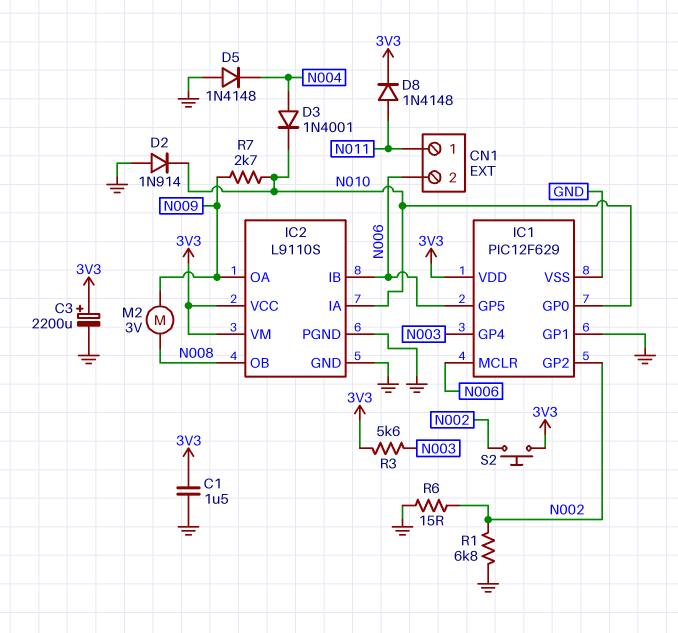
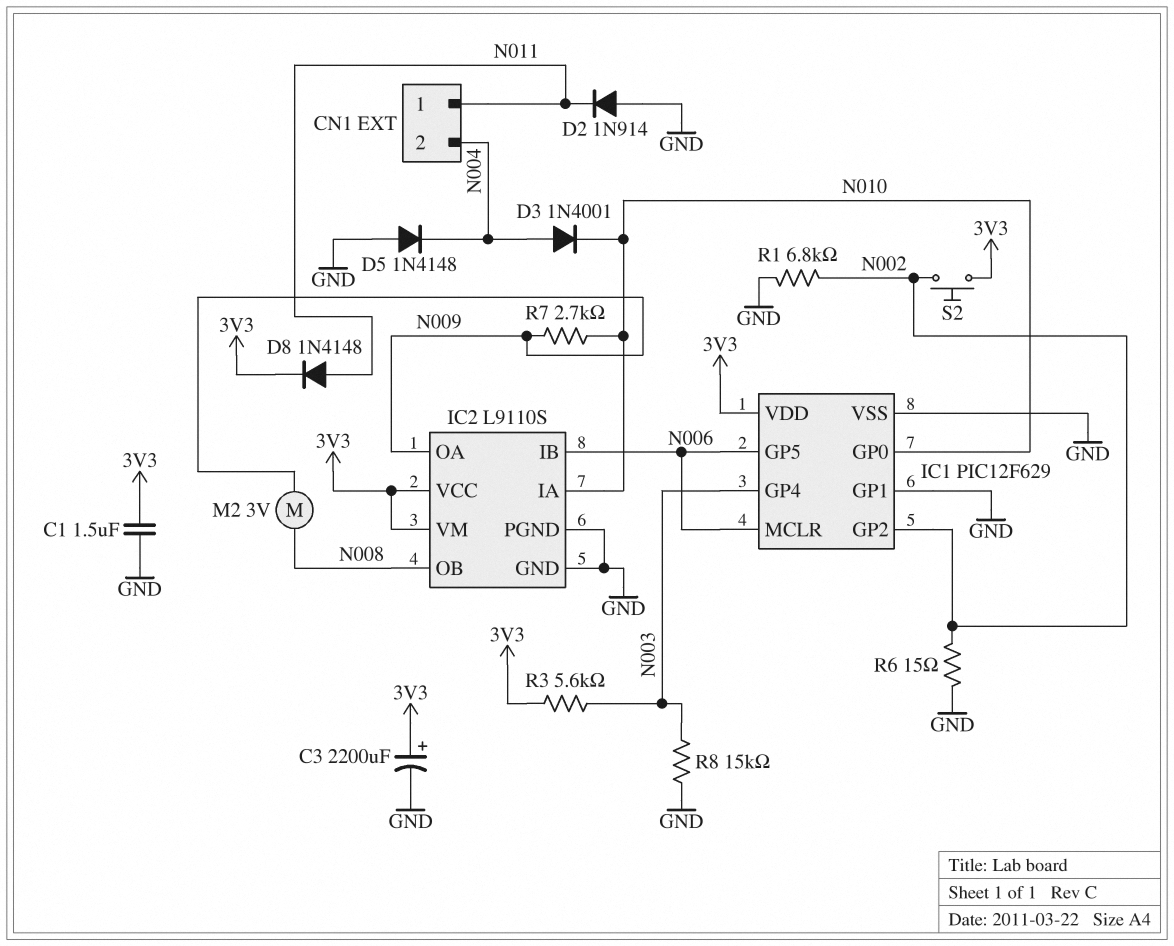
CN1 pin 2: N006 -> N004
D2: diode 1N914 (A GND, K N010) -> diode 1N914 (A GND, K N011)
R8: none -> 15k (GND, N003)

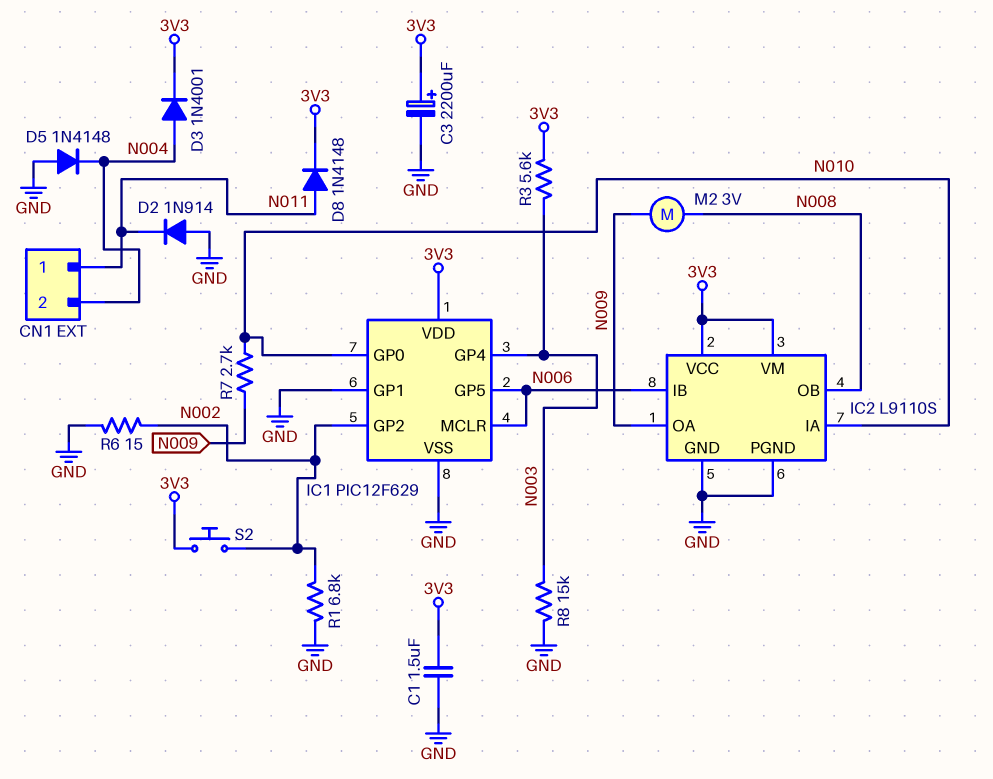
D3: diode 1N4001 (A N004, K N010) -> diode 1N4001 (A N004, K 3V3)

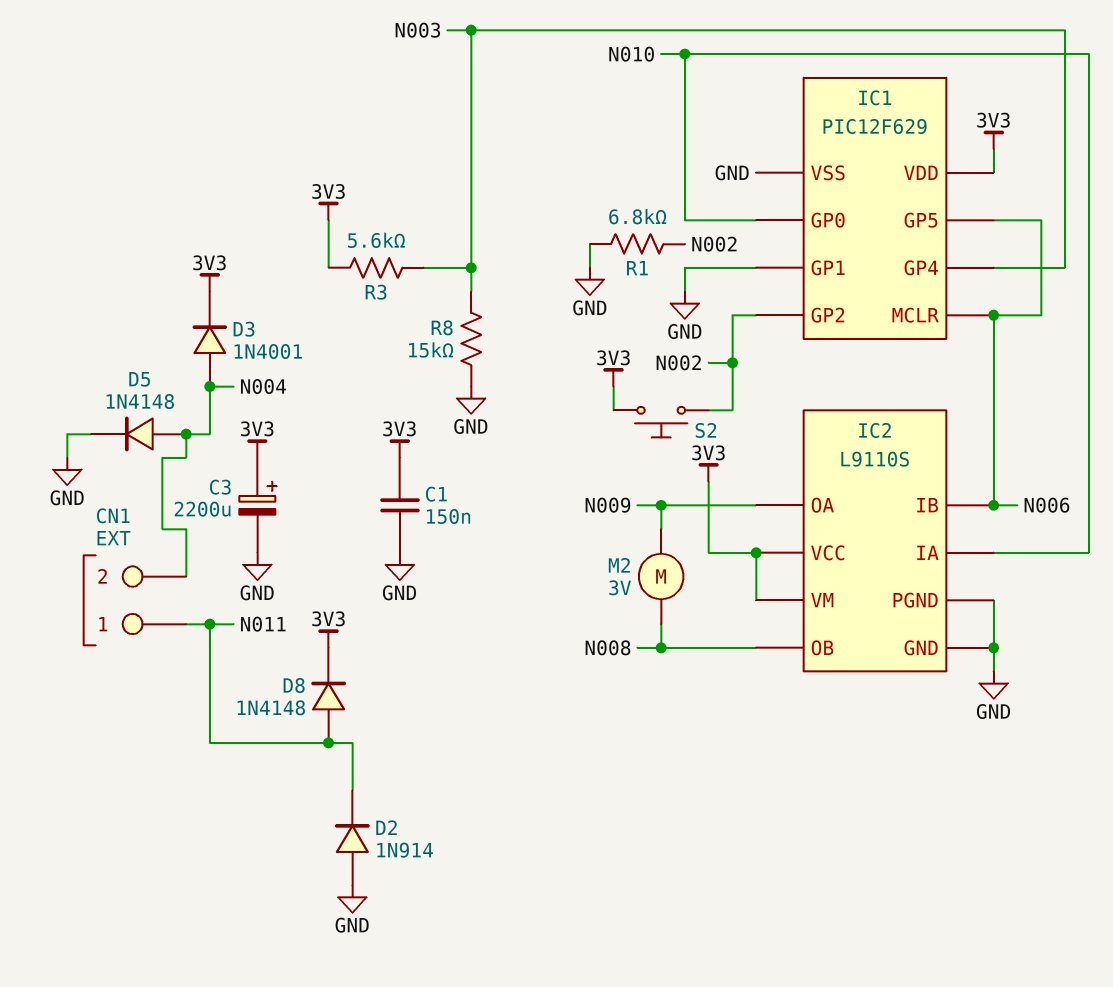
C1: 1.5uF (3V3, GND) -> 150nF (3V3, GND)
D5: diode 1N4148 (A GND, K N004) -> diode 1N4148 (A N004, K GND)
R6: 15 (GND, N002) -> none
R7: 2.7k (N009, N010) -> none

